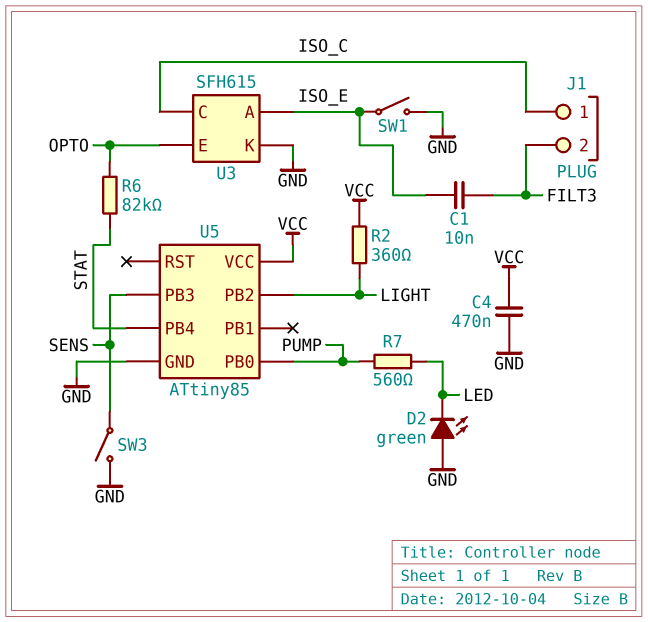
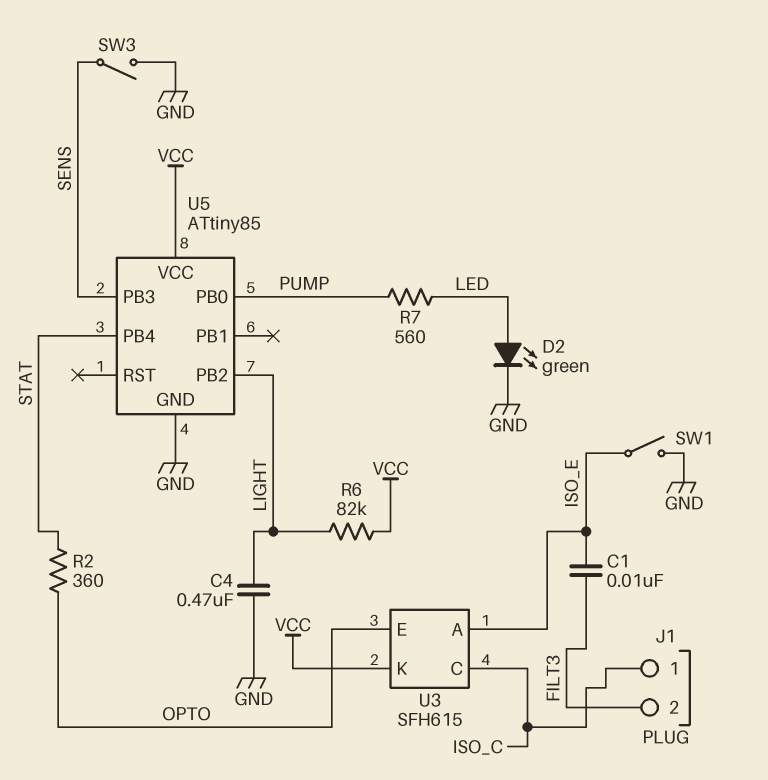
C4: 470nF (GND, VCC) -> 470nF (GND, LIGHT)
D2: LED green (A GND, K LED) -> LED green (A LED, K GND)
R2: 360 (LIGHT, VCC) -> 360 (OPTO, STAT)
R6: 82k (OPTO, STAT) -> 82k (LIGHT, VCC)
U3 pin K: GND -> VCC

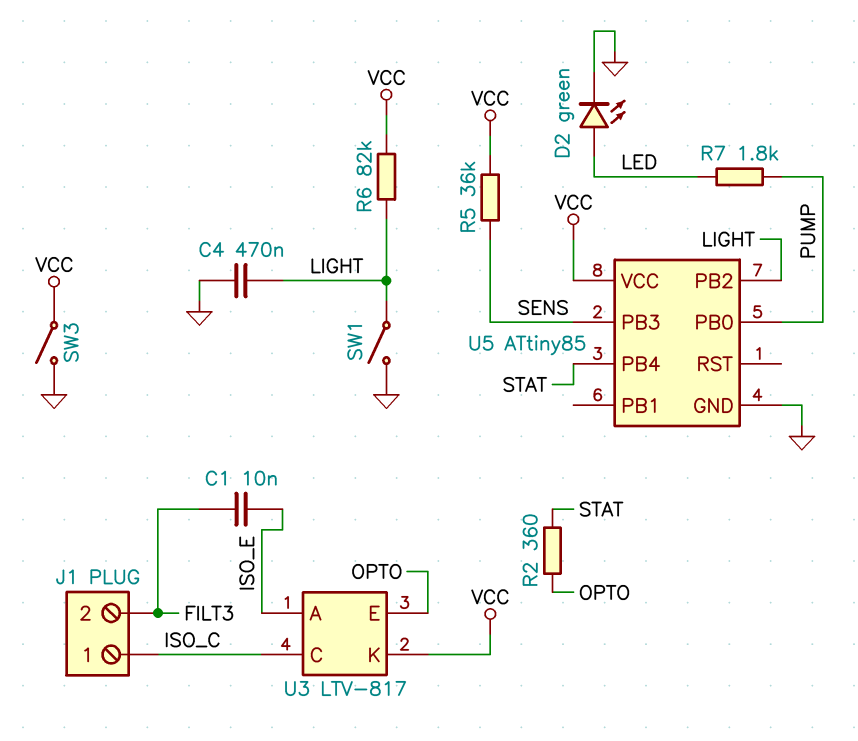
R5: none -> 36k (SENS, VCC)
R7: 560 (LED, PUMP) -> 1.8k (LED, PUMP)
SW1: switch (GND, ISO_E) -> switch (GND, LIGHT)
SW3: switch (GND, SENS) -> switch (GND, VCC)
U3: SFH615 -> LTV-817

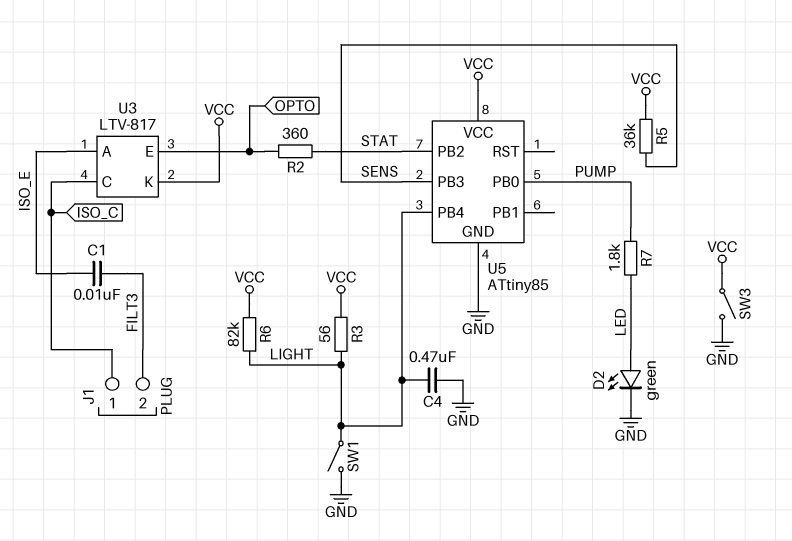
R3: none -> 56 (LIGHT, VCC)
U5 pin PB2: LIGHT -> STAT
U5 pin PB4: STAT -> LIGHT

